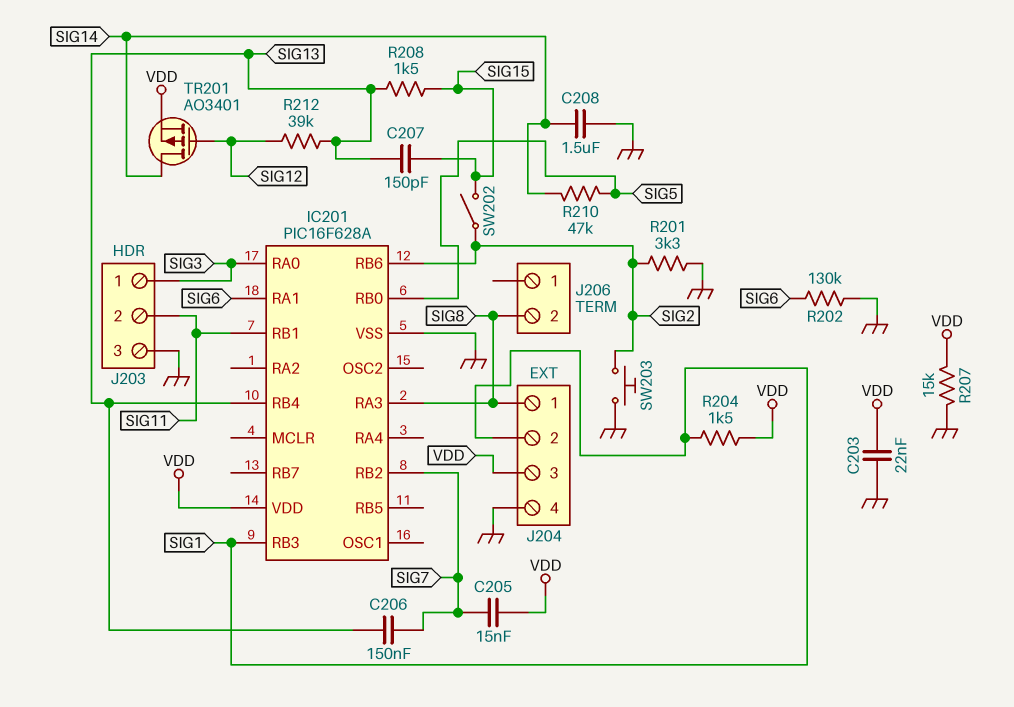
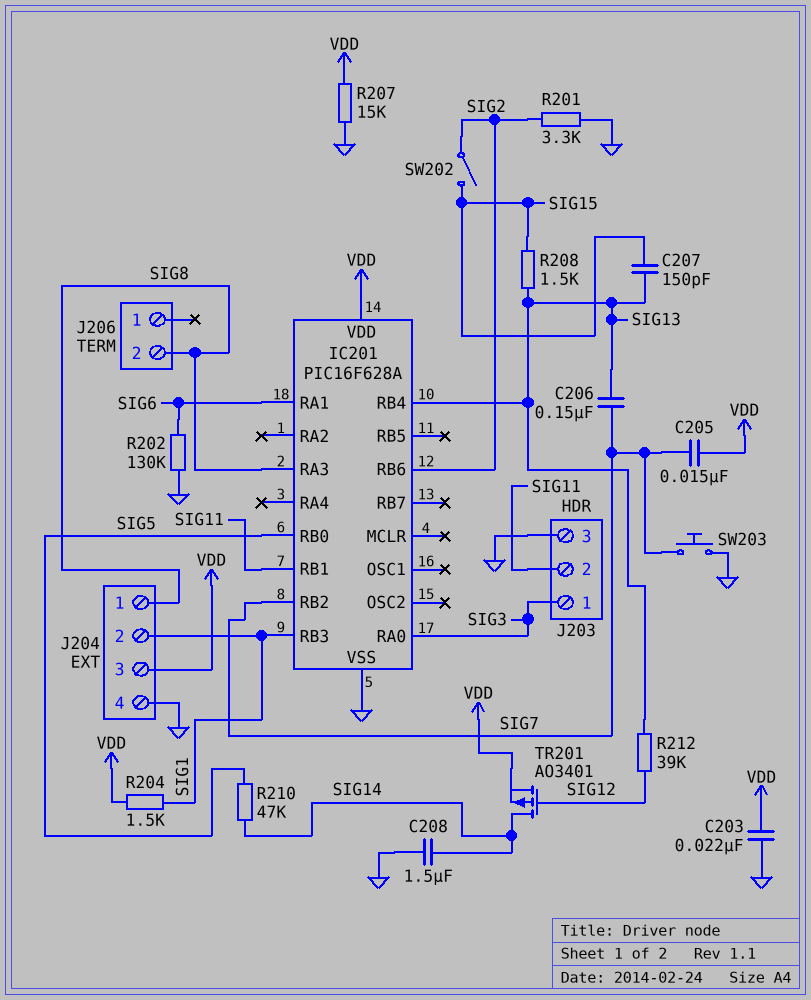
SW203: button (GND, SIG2) -> button (GND, SIG7)

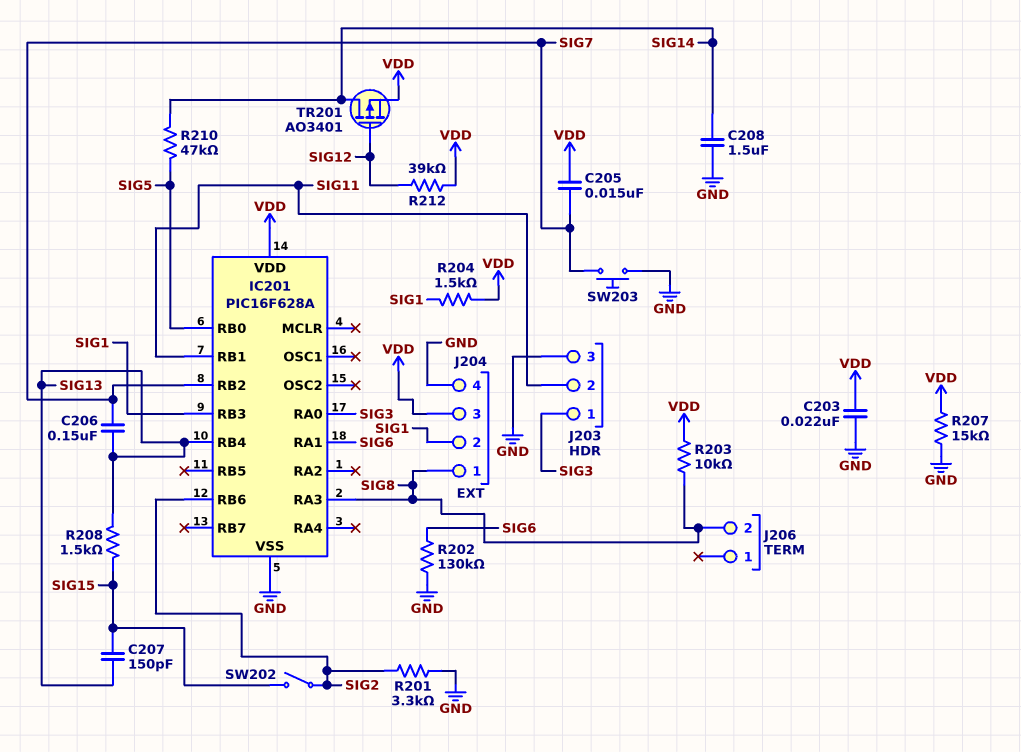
R203: none -> 10k (SIG8, VDD)
R212: 39k (SIG12, SIG13) -> 39k (SIG12, VDD)

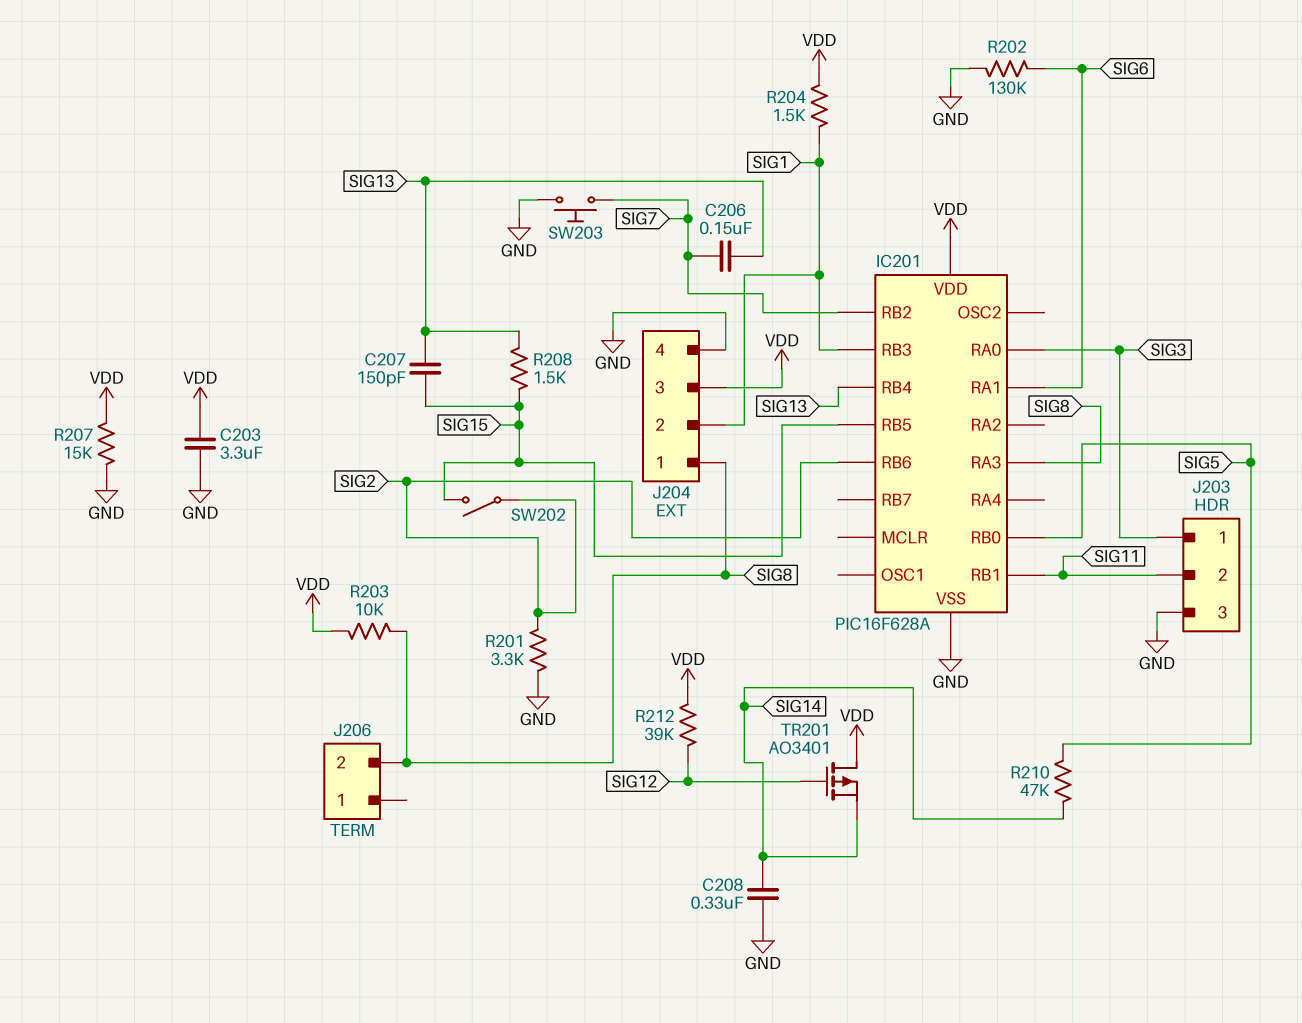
C203: 22nF (GND, VDD) -> 3.3uF (GND, VDD)
C205: 15nF (SIG7, VDD) -> none
C208: 1.5uF (GND, SIG14) -> 330nF (GND, SIG14)
IC201 pin RB5: none -> SIG15
TR201: PMOS AO3401 (G SIG12, D SIG14, S VDD) -> PMOS AO3401 (G SIG12, D VDD, S SIG14)

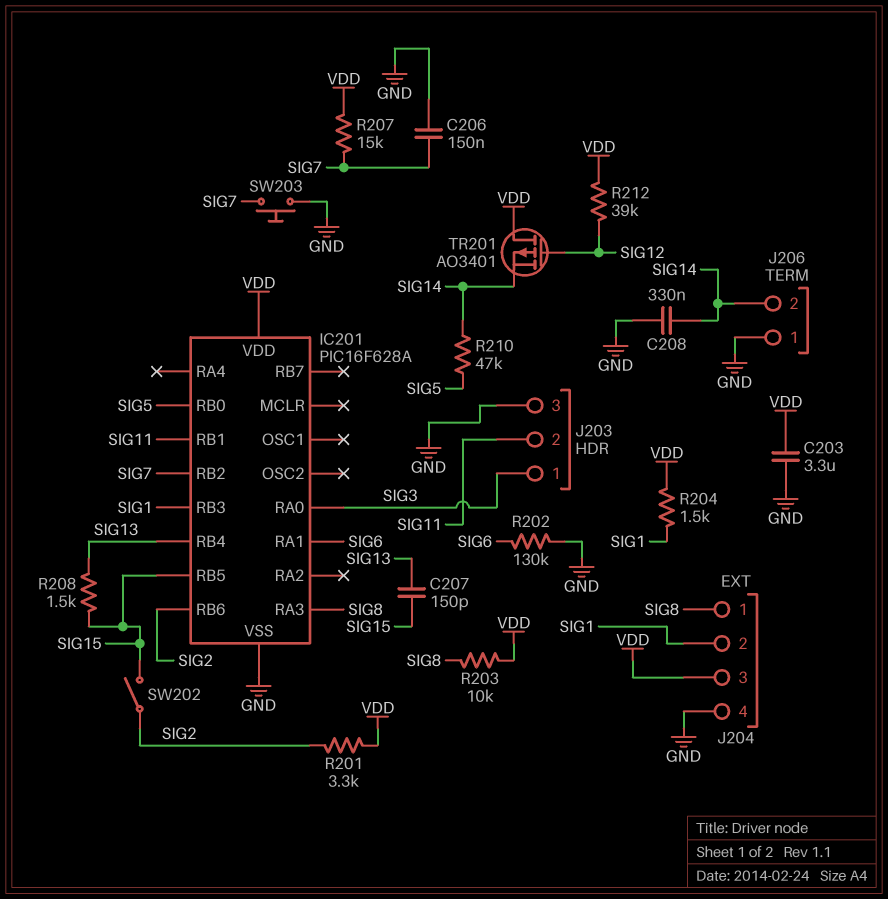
C206: 150nF (SIG7, SIG13) -> 150nF (GND, SIG7)
J206 pin 1: none -> GND
J206 pin 2: SIG8 -> SIG14
R201: 3.3k (GND, SIG2) -> 3.3k (SIG2, VDD)
R207: 15k (GND, VDD) -> 15k (SIG7, VDD)

